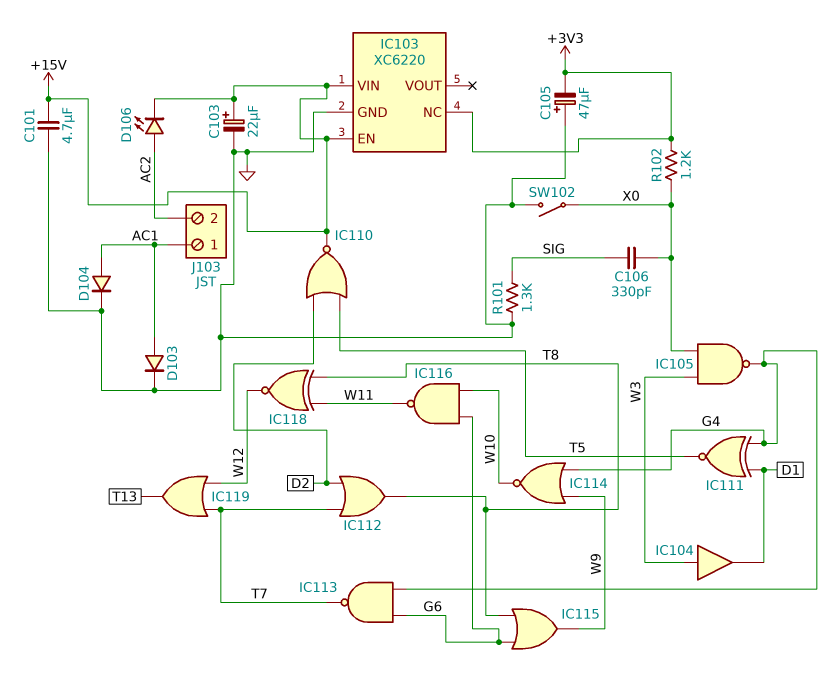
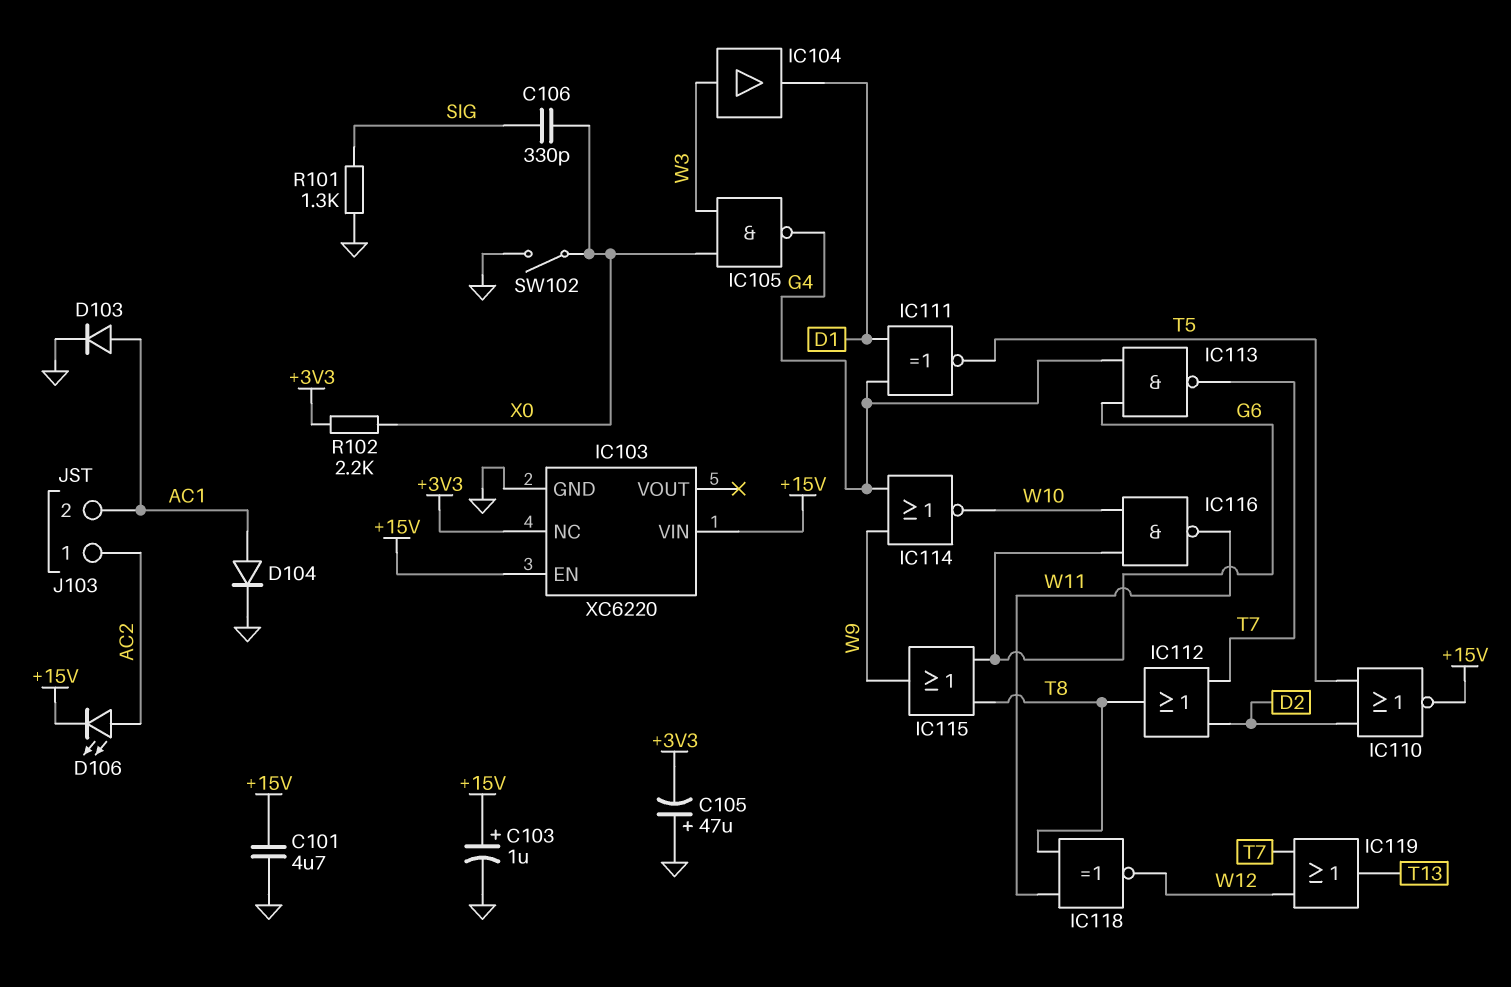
C103: 22uF (plus +15V, minus GND) -> 1uF (plus +15V, minus GND)
J103 pin 1: AC1 -> AC2
J103 pin 2: AC2 -> AC1
R102: 1.2k (+3V3, X0) -> 2.2k (+3V3, X0)

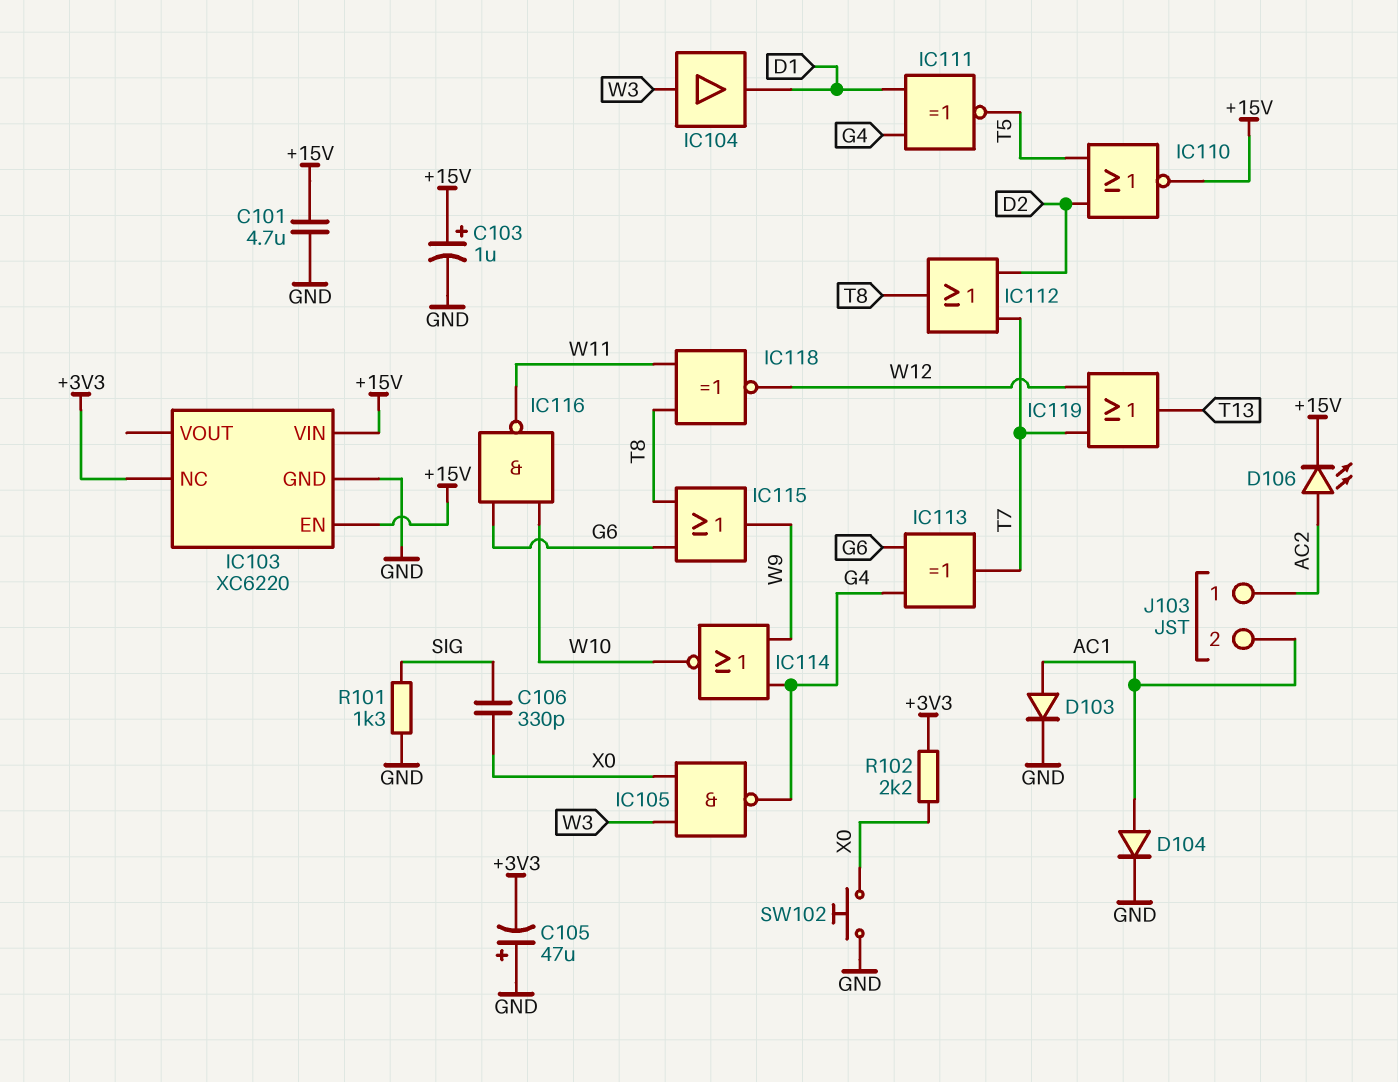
IC113: NAND (in G4, in G6, out T7) -> XOR (in G4, in G6, out T7)
SW102: switch (GND, X0) -> button (GND, X0)

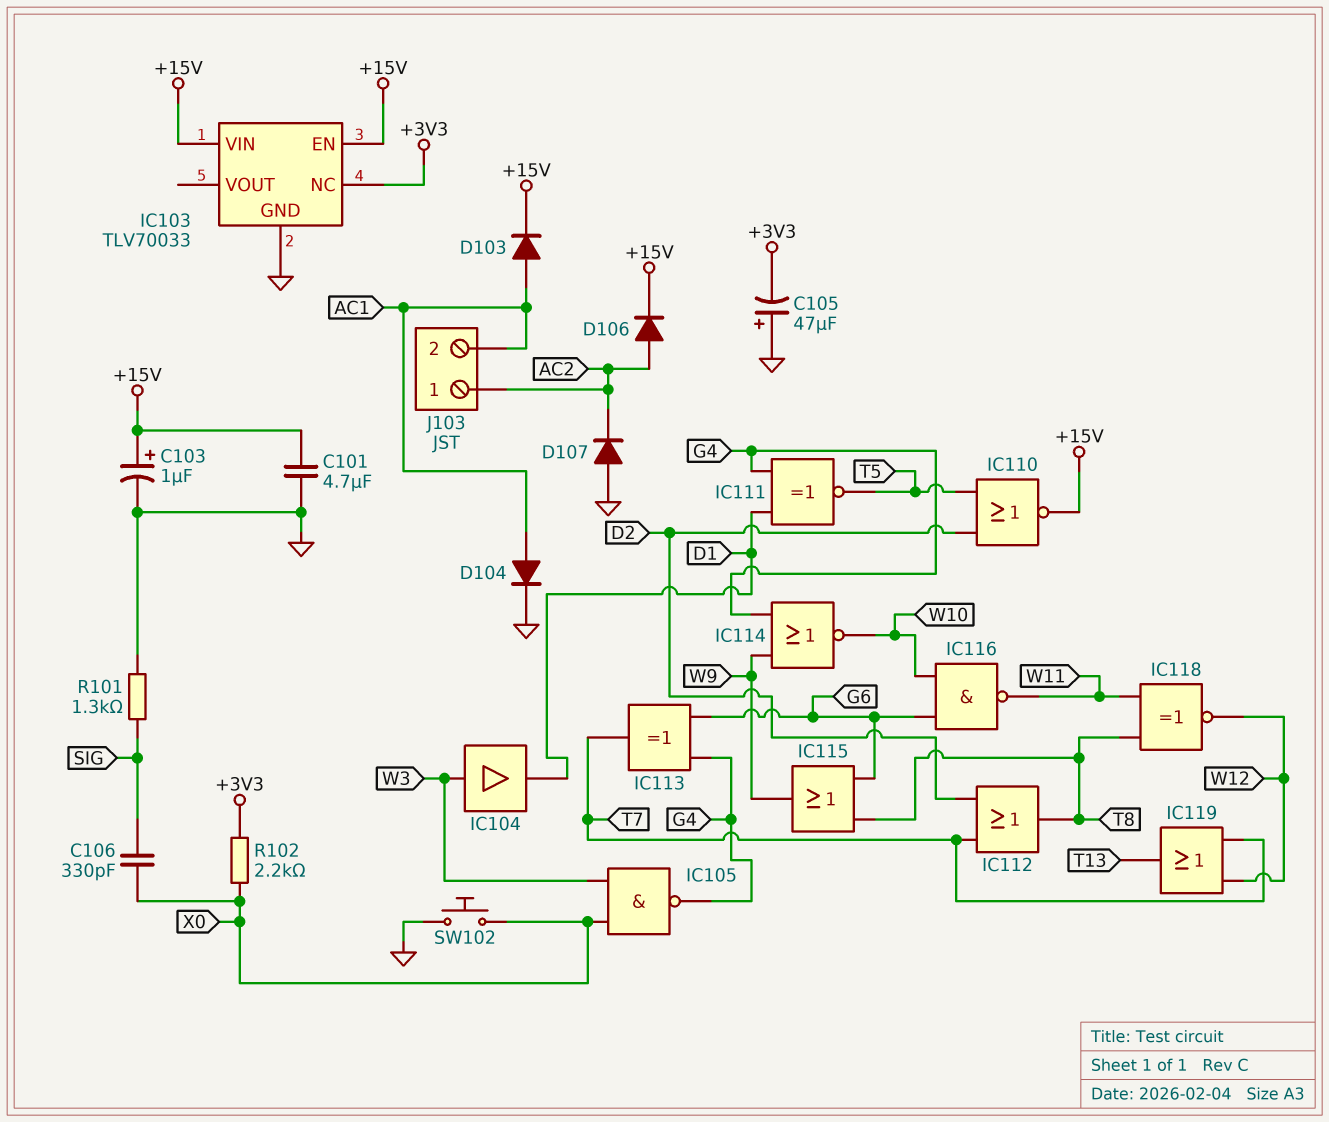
D103: diode (A AC1, K GND) -> diode (A AC1, K +15V)
D106: LED (A AC2, K +15V) -> diode (A AC2, K +15V)
D107: none -> diode (A GND, K AC2)
IC103: XC6220 -> TLV70033

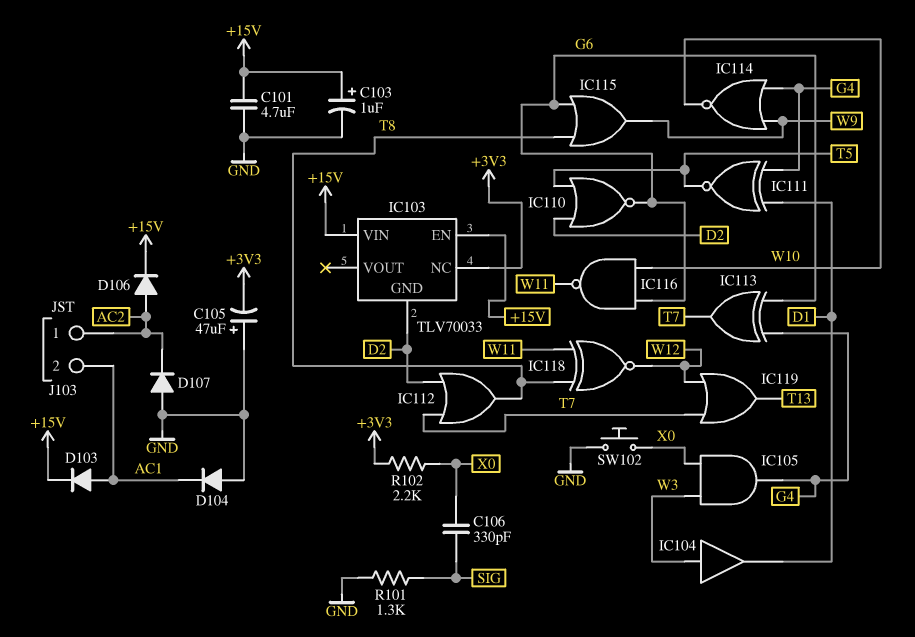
D104: diode (A AC1, K GND) -> diode (A GND, K AC1)
IC103 pin GND: GND -> D2
IC105: NAND (in W3, in X0, out G4) -> AND (in W3, in X0, out G4)
IC110: NOR (in D2, in T5, out +15V) -> NOR (in D2, in T5, out G6)

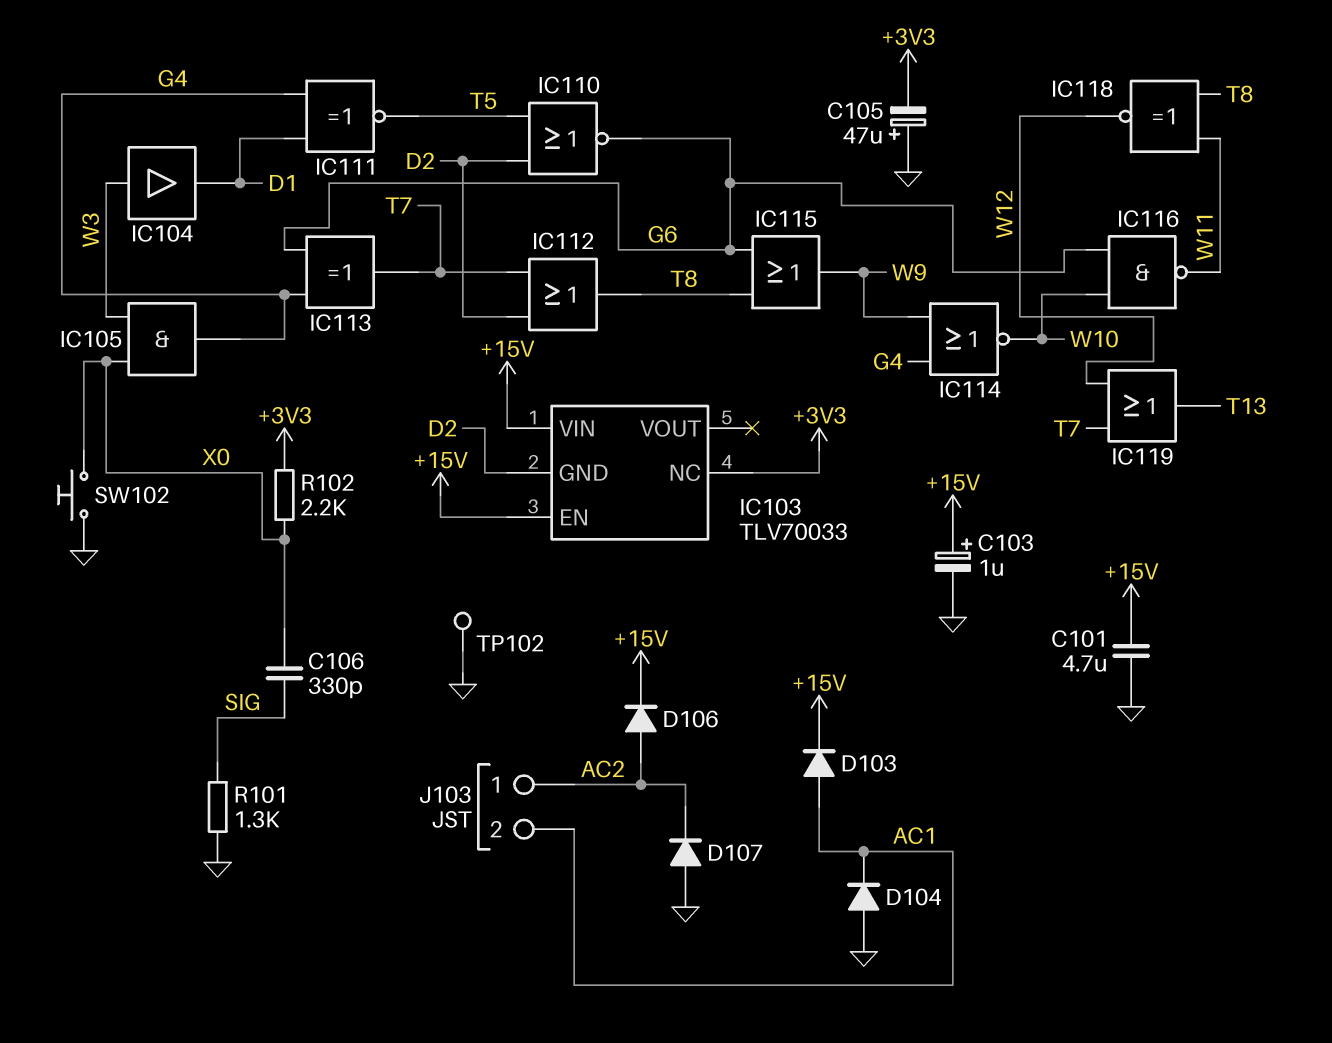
TP102: none -> test point (GND)

